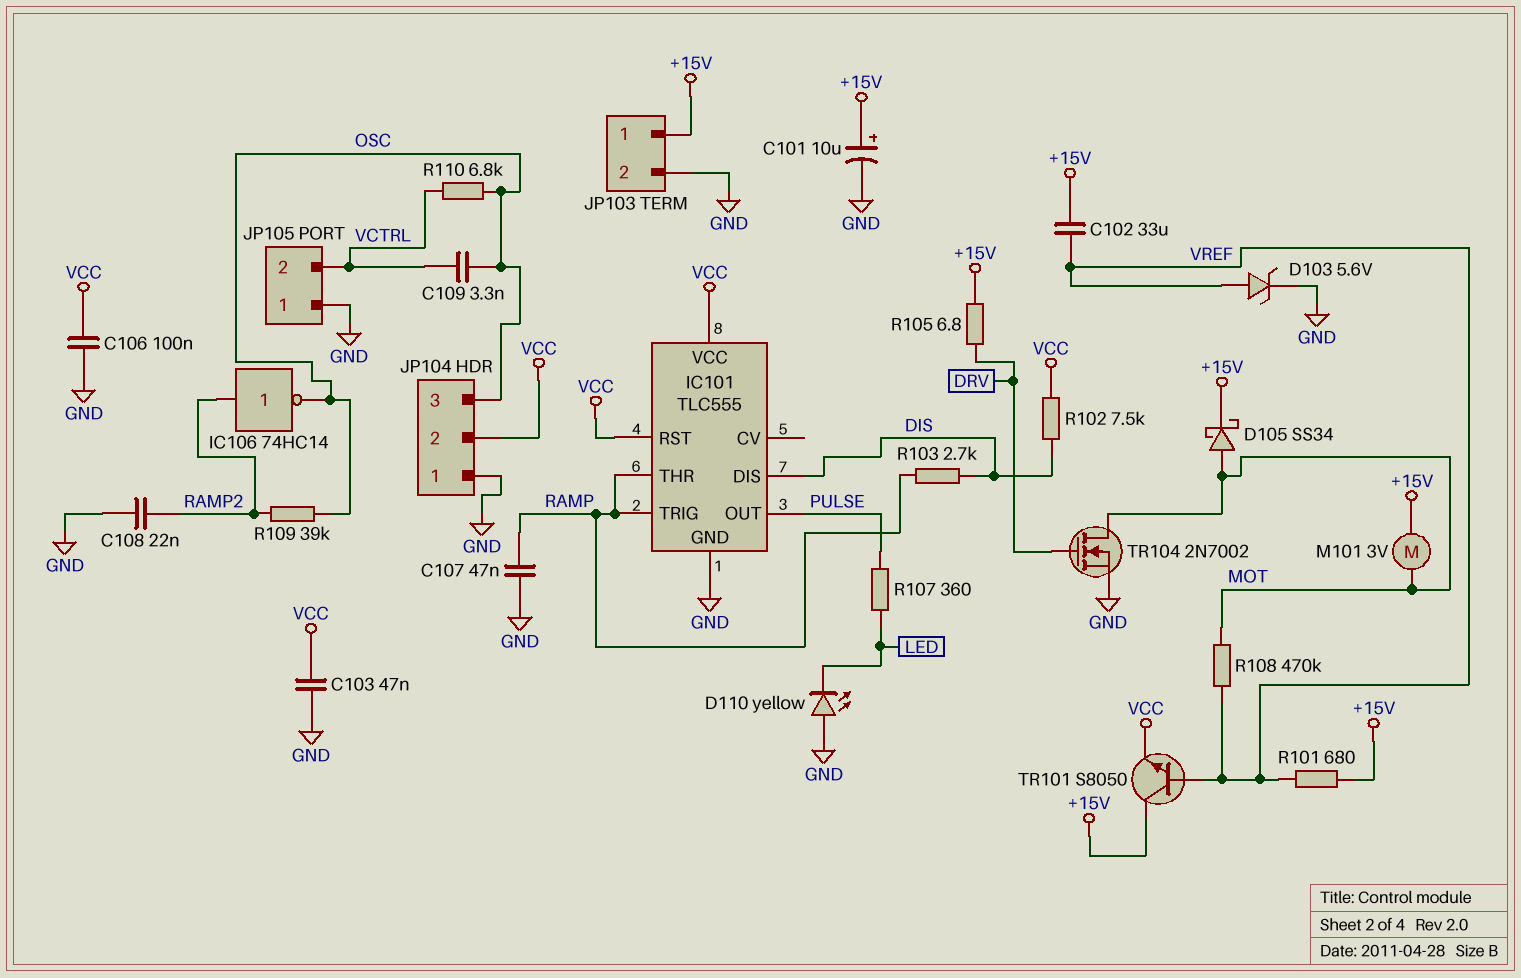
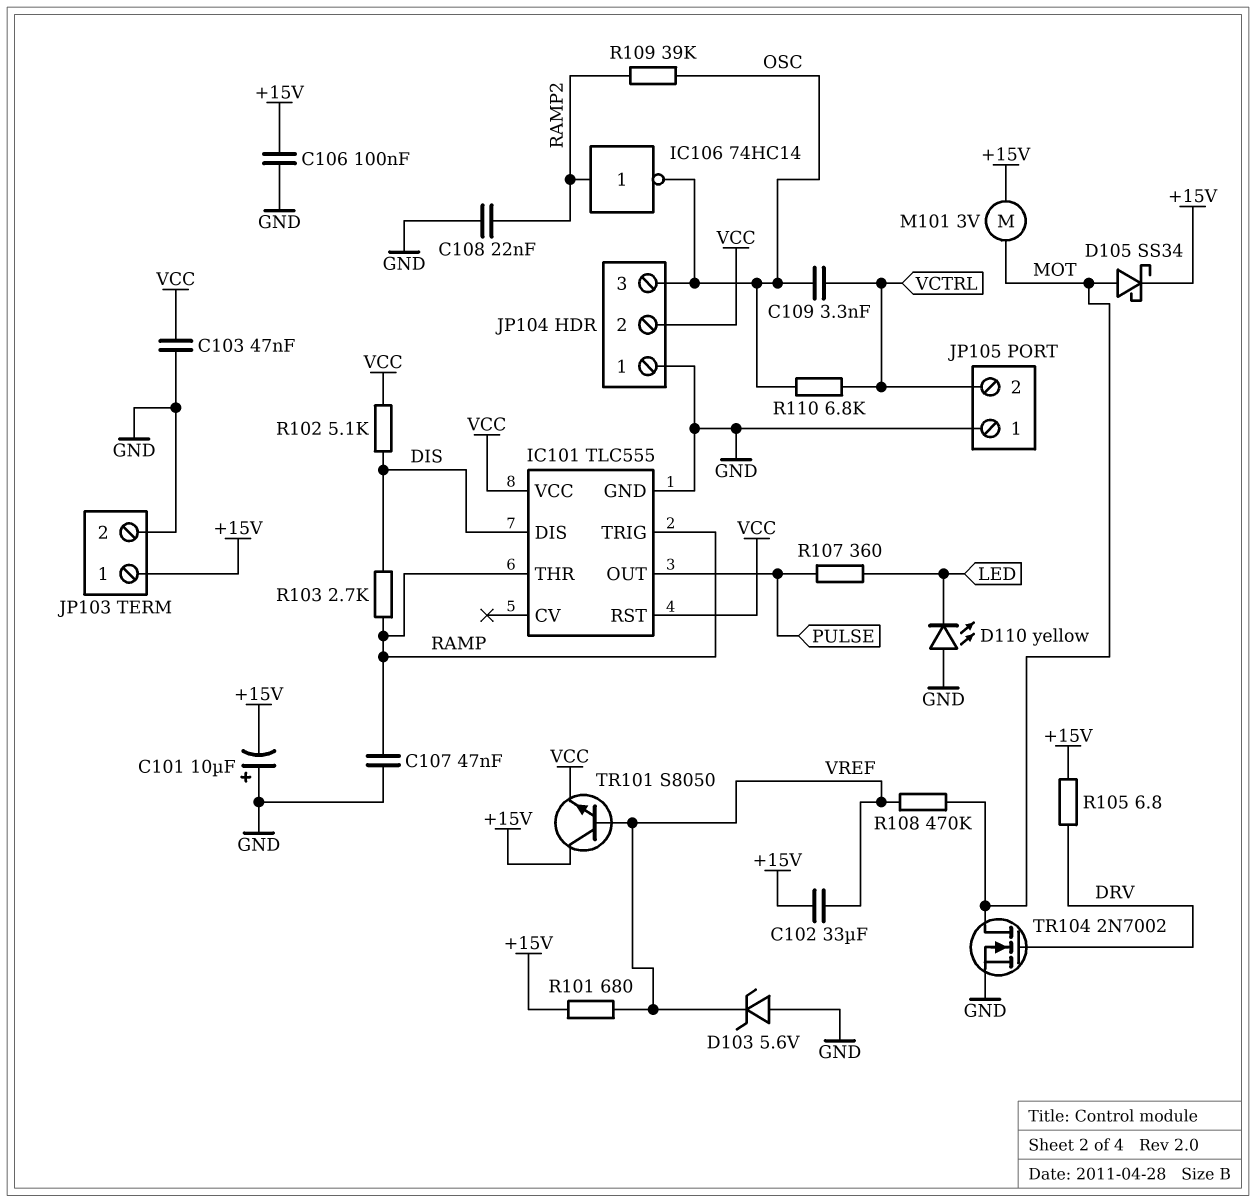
C101: 10uF (plus +15V, minus GND) -> 10uF (plus GND, minus +15V)
C106: 100nF (GND, VCC) -> 100nF (+15V, GND)
D103: zener 5.6V (A VREF, K GND) -> zener 5.6V (A GND, K VREF)
R102: 7.5k (DIS, VCC) -> 5.1k (DIS, VCC)

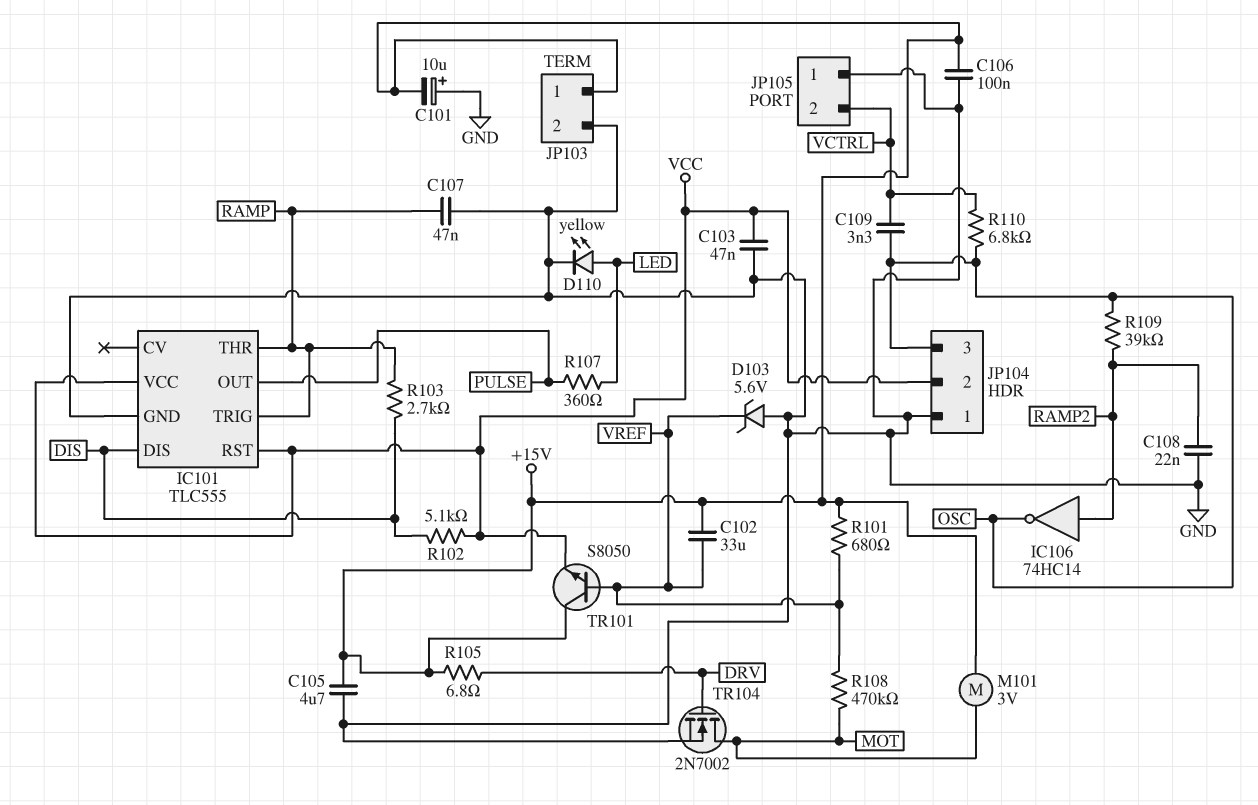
C105: none -> 4.7uF (+15V, GND)
D105: schottky SS34 (A MOT, K +15V) -> none
D110: LED yellow (A GND, K LED) -> LED yellow (A LED, K GND)

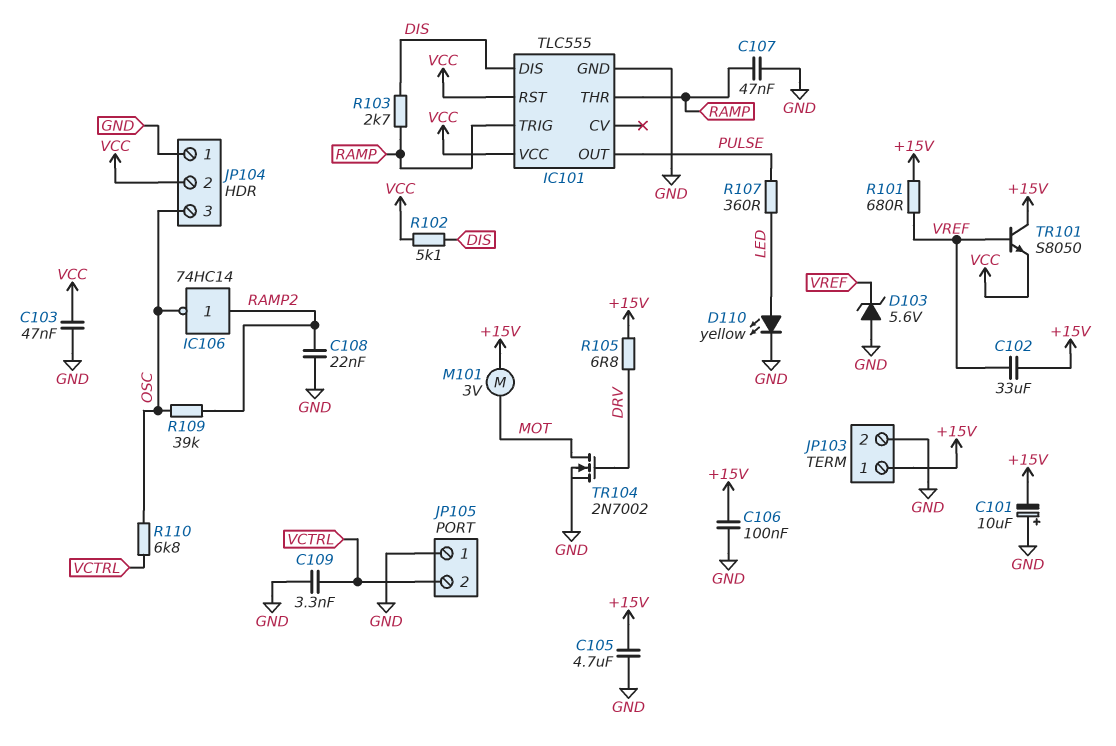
C109: 3.3nF (OSC, VCTRL) -> 3.3nF (GND, VCTRL)
R108: 470k (MOT, VREF) -> none

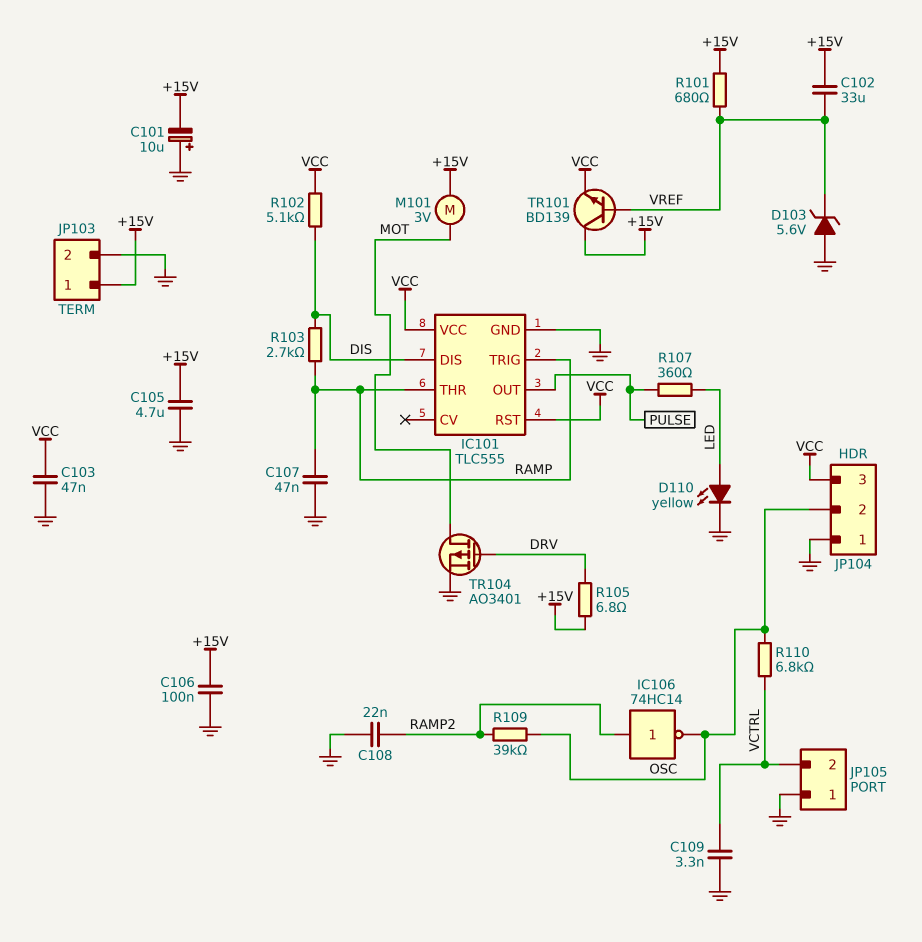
JP104 pin 2: VCC -> OSC
JP104 pin 3: OSC -> VCC
TR101: NPN S8050 (B VREF, C +15V, E VCC) -> NPN BD139 (B VREF, C +15V, E VCC)
TR104: NMOS 2N7002 (G DRV, D MOT, S GND) -> PMOS AO3401 (G DRV, D MOT, S GND)

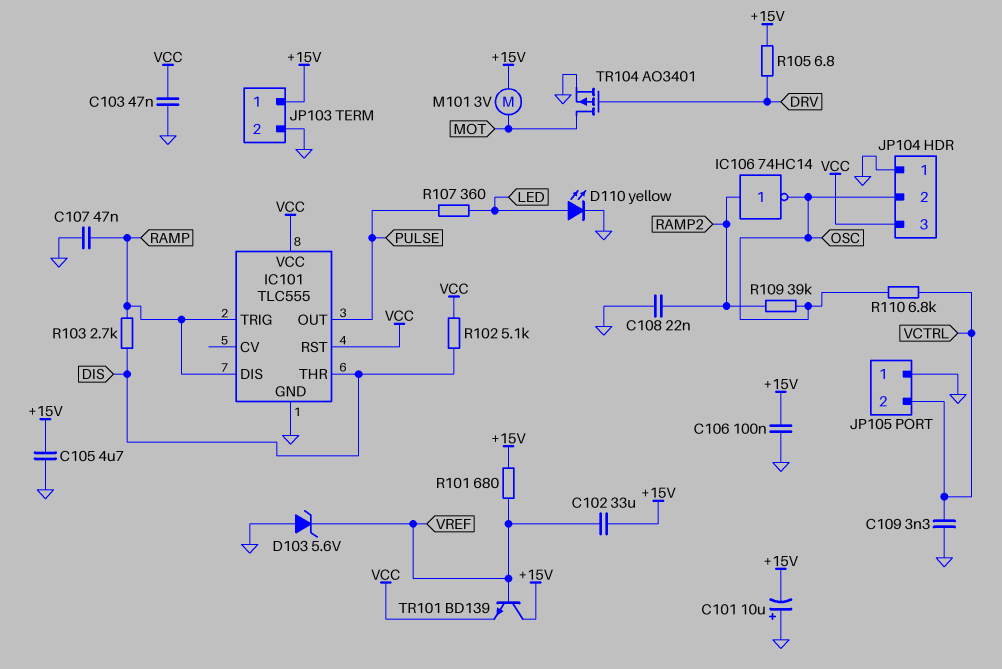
IC101 pin DIS: DIS -> RAMP
IC101 pin THR: RAMP -> DIS

